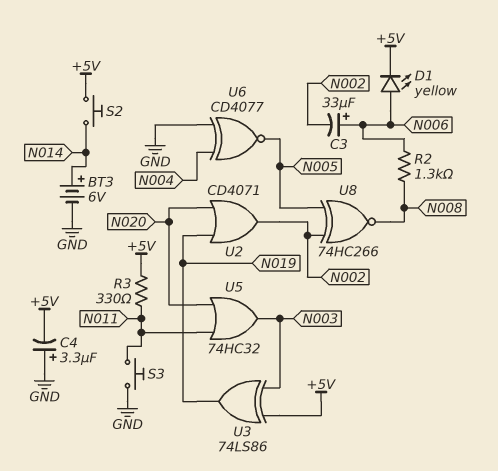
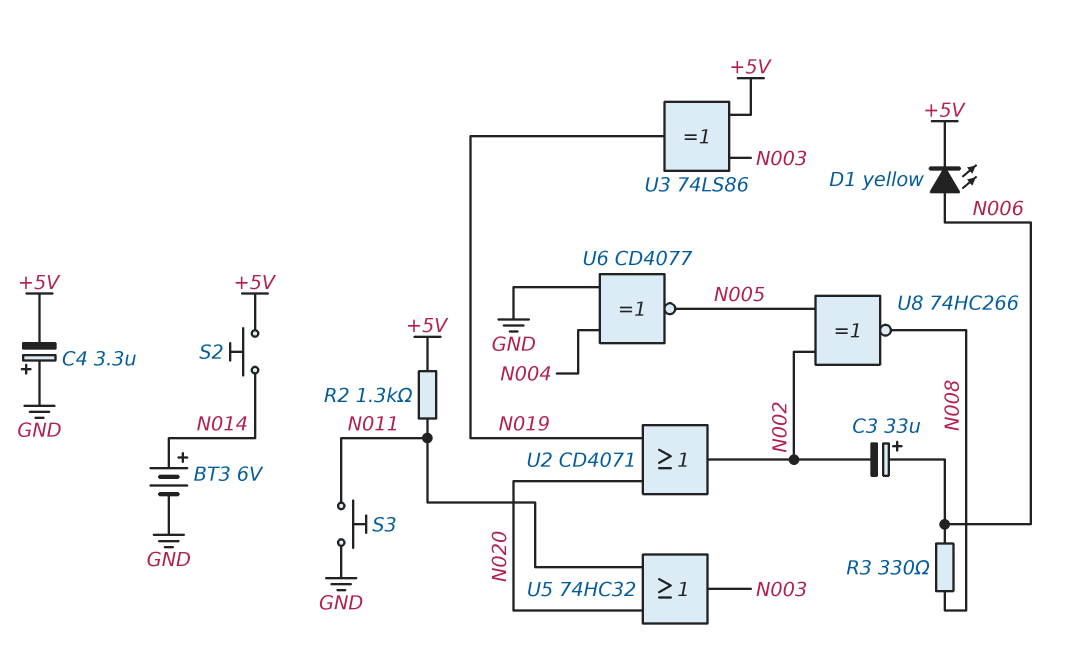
R2: 1.3k (N006, N008) -> 1.3k (+5V, N011)
R3: 330 (+5V, N011) -> 330 (N006, N008)

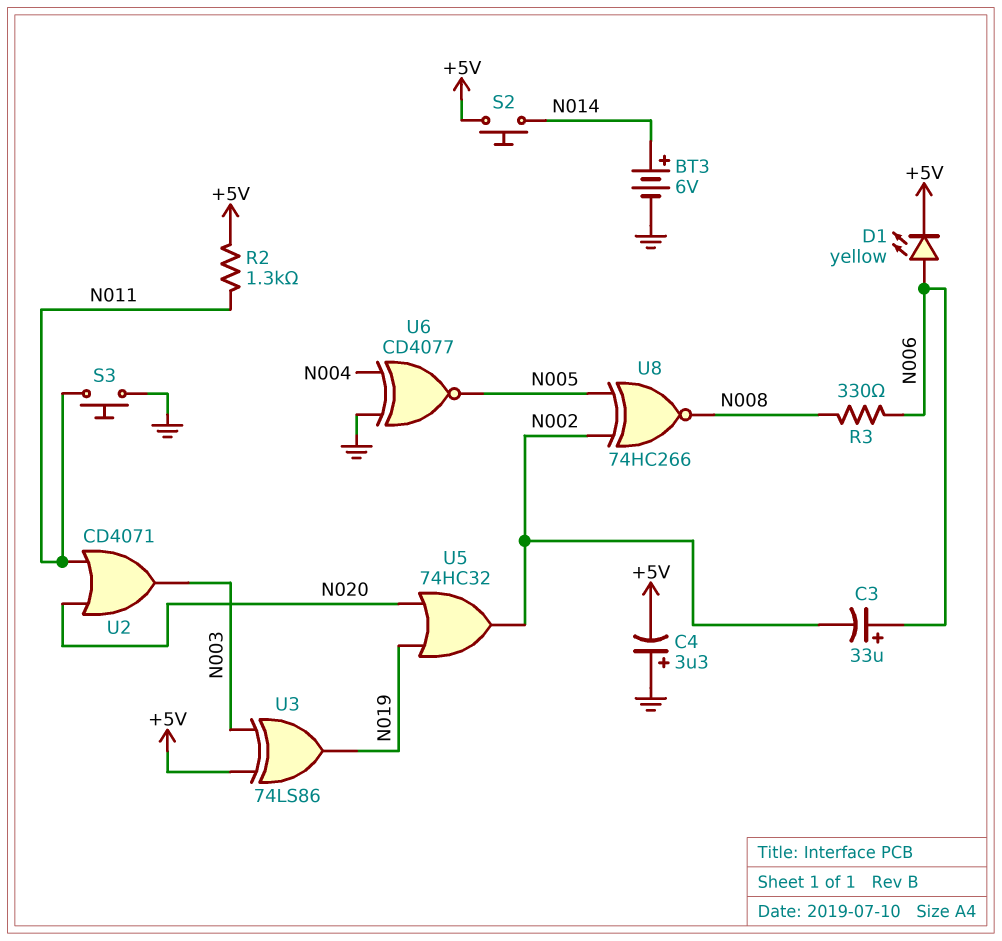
U2: OR CD4071 (in N019, in N020, out N002) -> OR CD4071 (in N011, in N020, out N003)
U5: OR 74HC32 (in N011, in N020, out N003) -> OR 74HC32 (in N019, in N020, out N002)

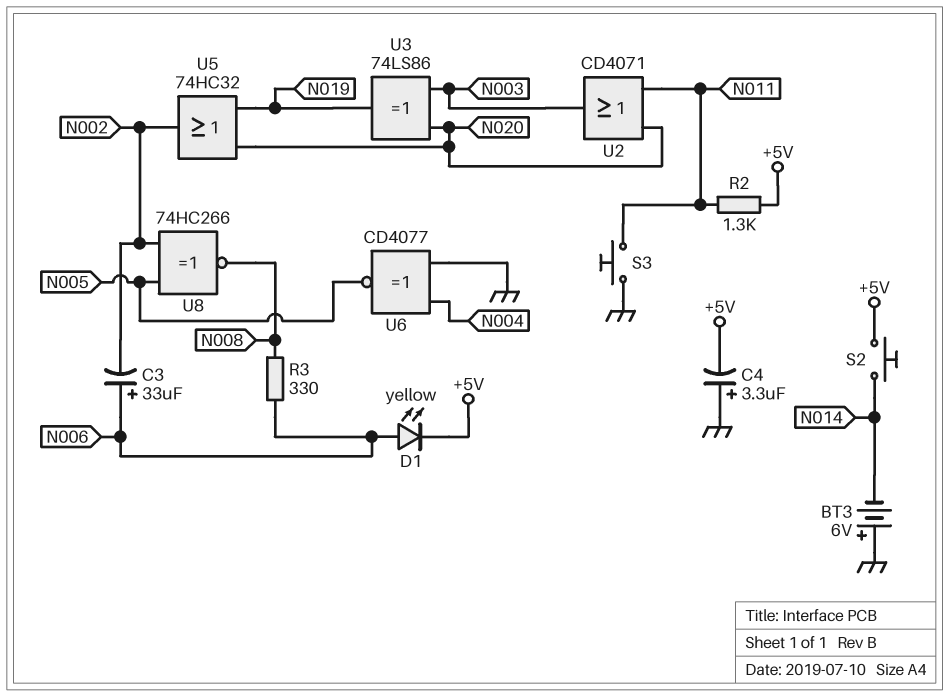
BT3: 6V (plus N014, minus GND) -> 6V (plus GND, minus N014)
U3: XOR 74LS86 (in +5V, in N003, out N019) -> XOR 74LS86 (in N003, in N020, out N019)

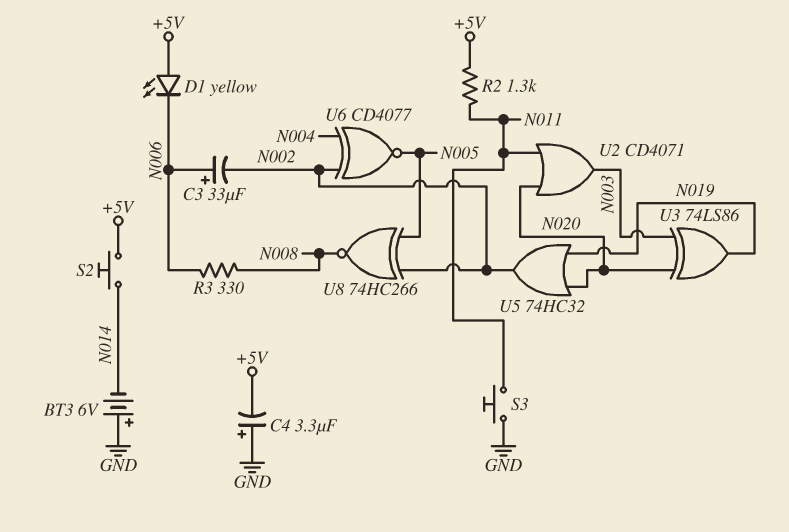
D1: LED yellow (A N006, K +5V) -> LED yellow (A +5V, K N006)
U6: XNOR CD4077 (in GND, in N004, out N005) -> XNOR CD4077 (in N002, in N004, out N005)

